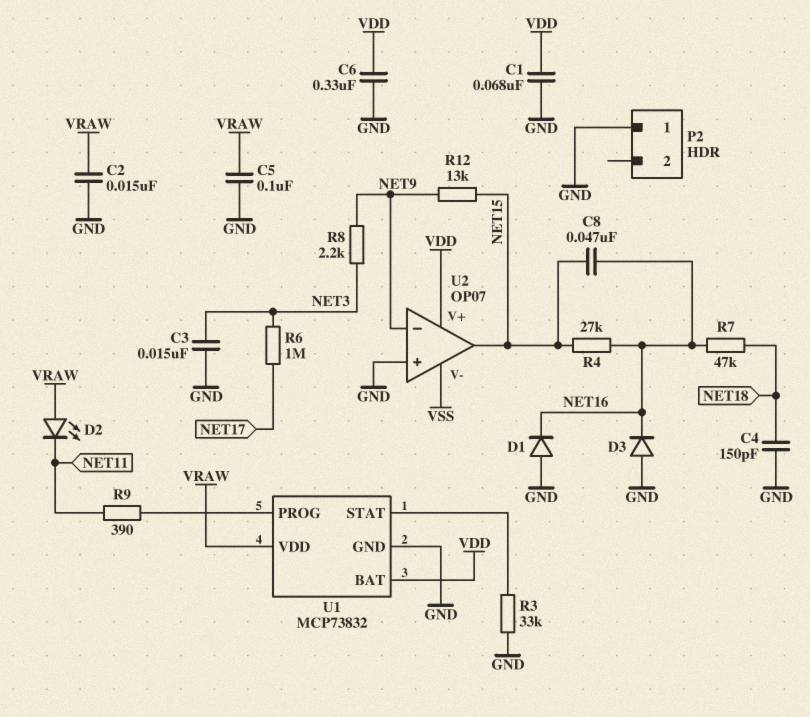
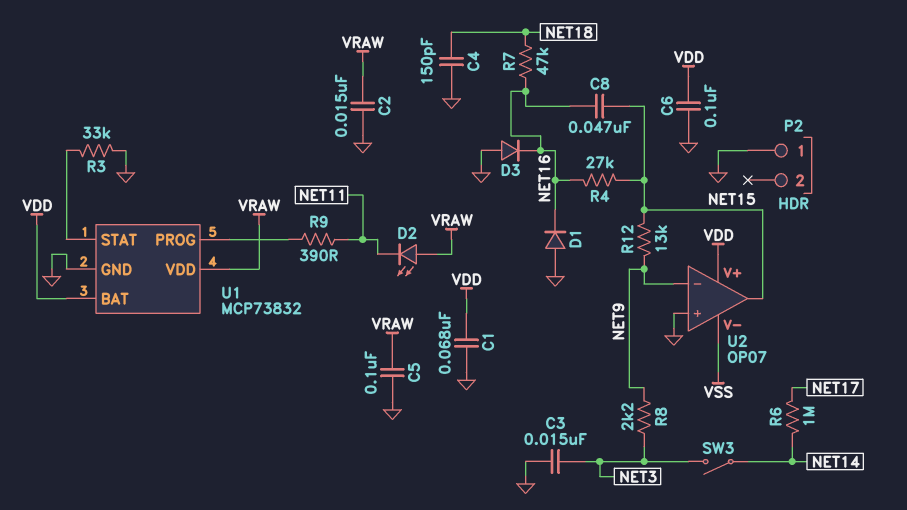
C6: 330nF (GND, VDD) -> 100nF (GND, VDD)
R6: 1M (NET3, NET17) -> 1M (NET14, NET17)
SW3: none -> switch (NET3, NET14)

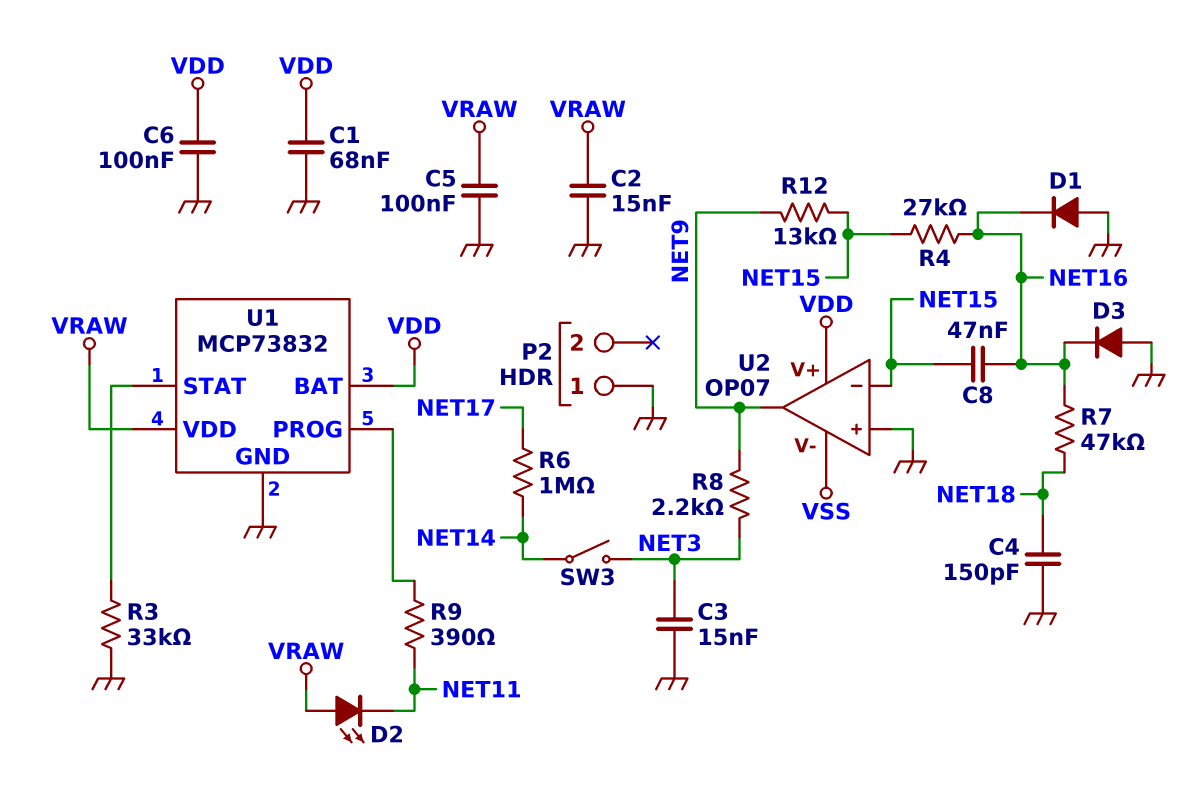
U2 pin in-: NET9 -> NET15
U2 pin out: NET15 -> NET9

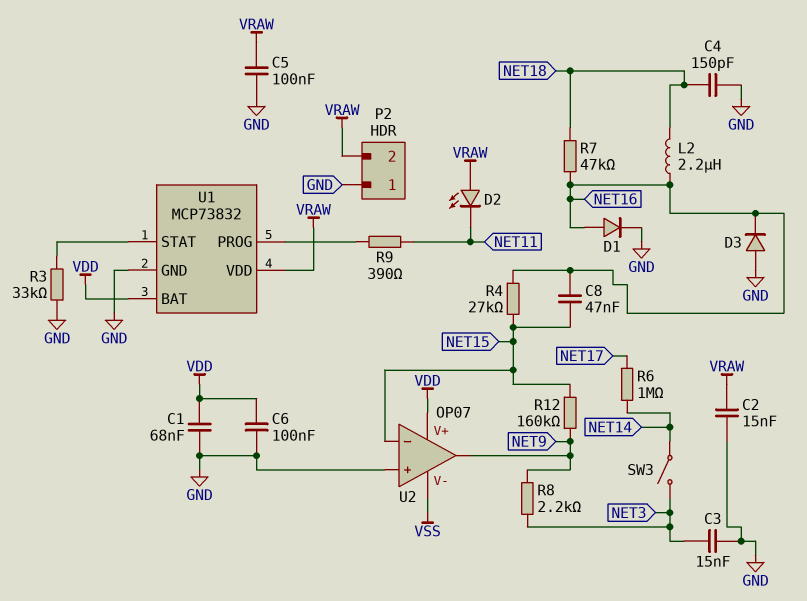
D1: diode (A GND, K NET16) -> diode (A NET16, K GND)
L2: none -> 2.2uH (NET16, NET18)
P2 pin 2: none -> VRAW
R12: 13k (NET9, NET15) -> 160k (NET9, NET15)

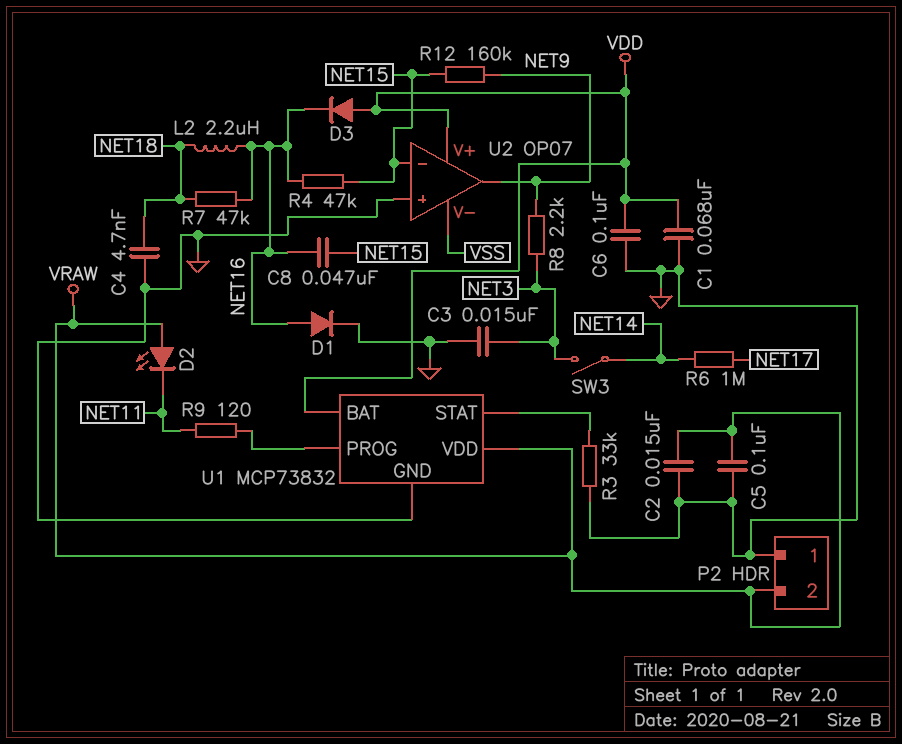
C4: 150pF (GND, NET18) -> 4.7nF (GND, NET18)
D3: diode (A GND, K NET16) -> diode (A VDD, K NET16)
R4: 27k (NET15, NET16) -> 47k (NET15, NET16)
R9: 390 (NET11, U1/PROG) -> 120 (NET11, U1/PROG)

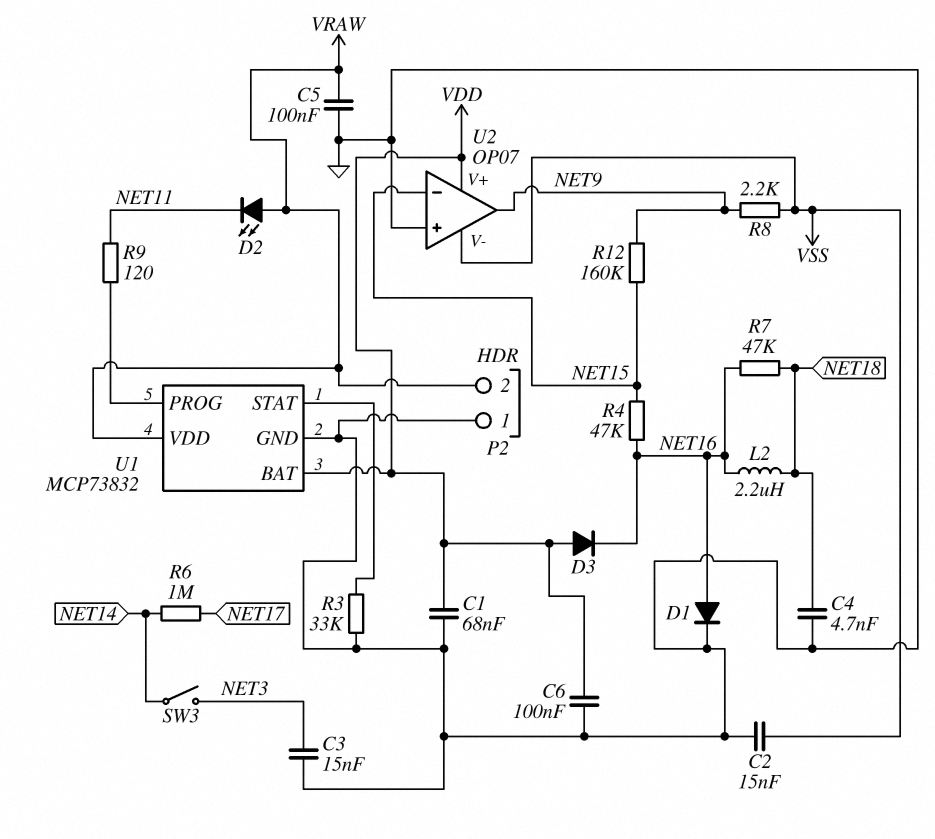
C2: 15nF (GND, VRAW) -> 15nF (GND, VSS)
C8: 47nF (NET15, NET16) -> none
R8: 2.2k (NET3, NET9) -> 2.2k (NET9, VSS)

